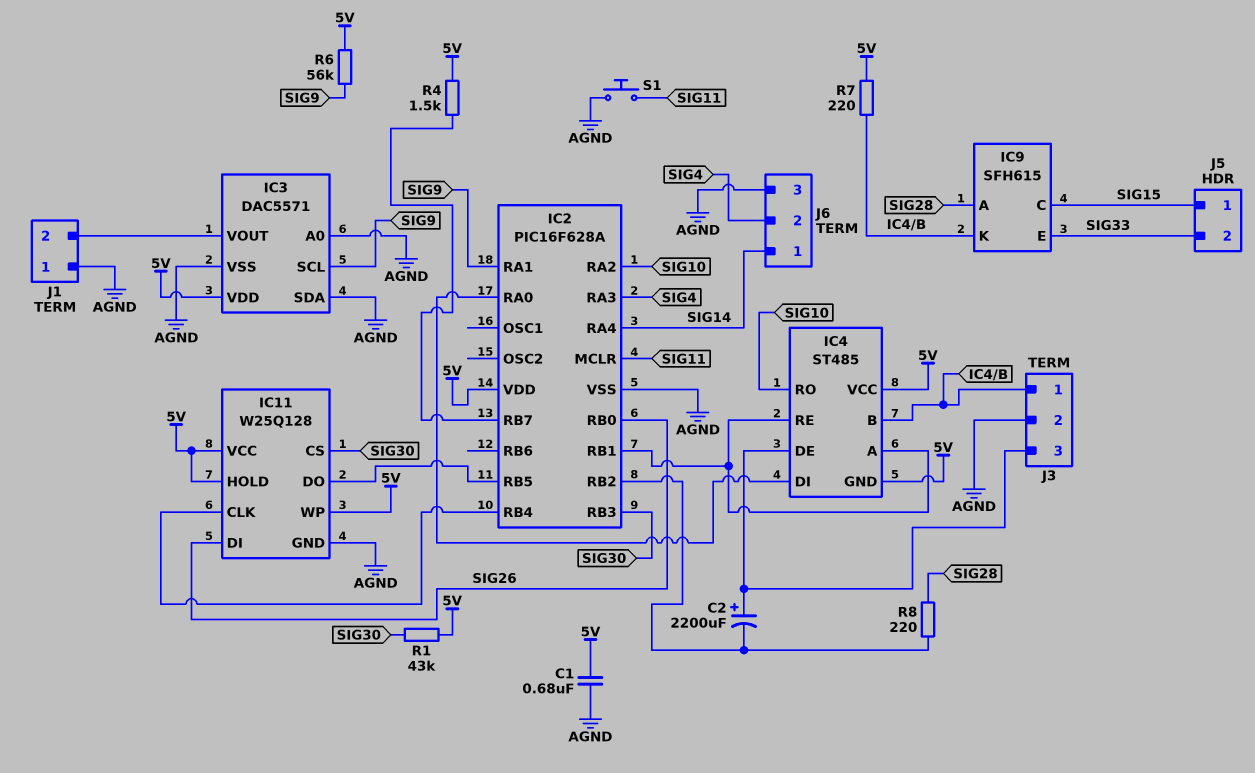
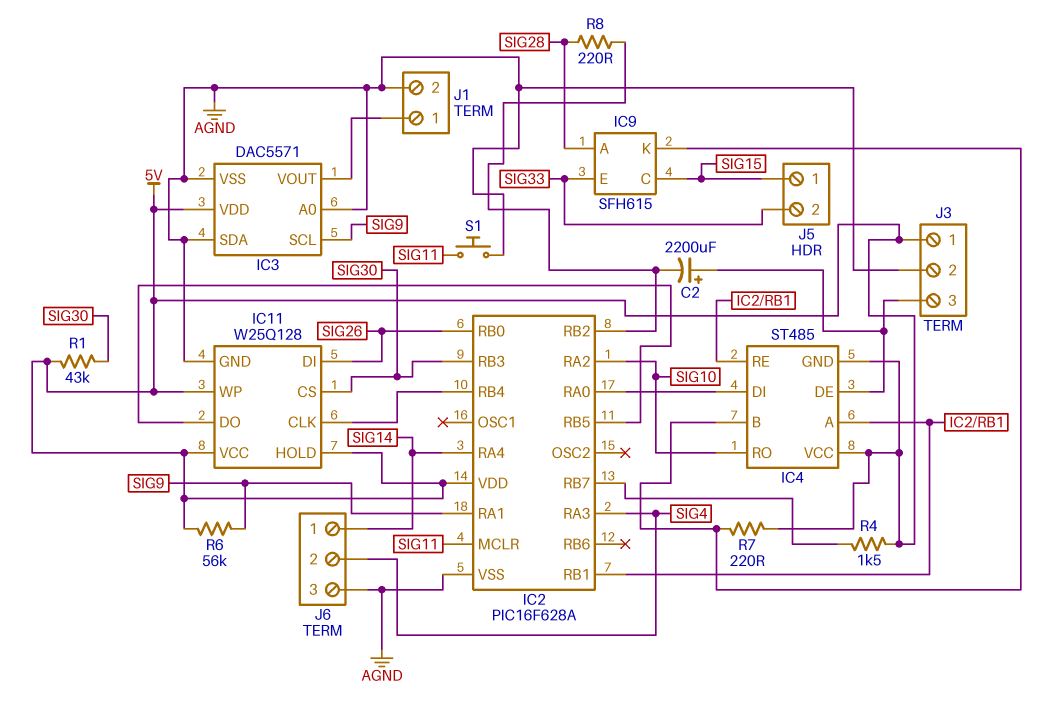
C1: 680nF (5V, AGND) -> none
J1 pin 1: AGND -> IC3/VOUT
J1 pin 2: IC3/VOUT -> AGND
J3 pin 1: IC4/B -> 5V

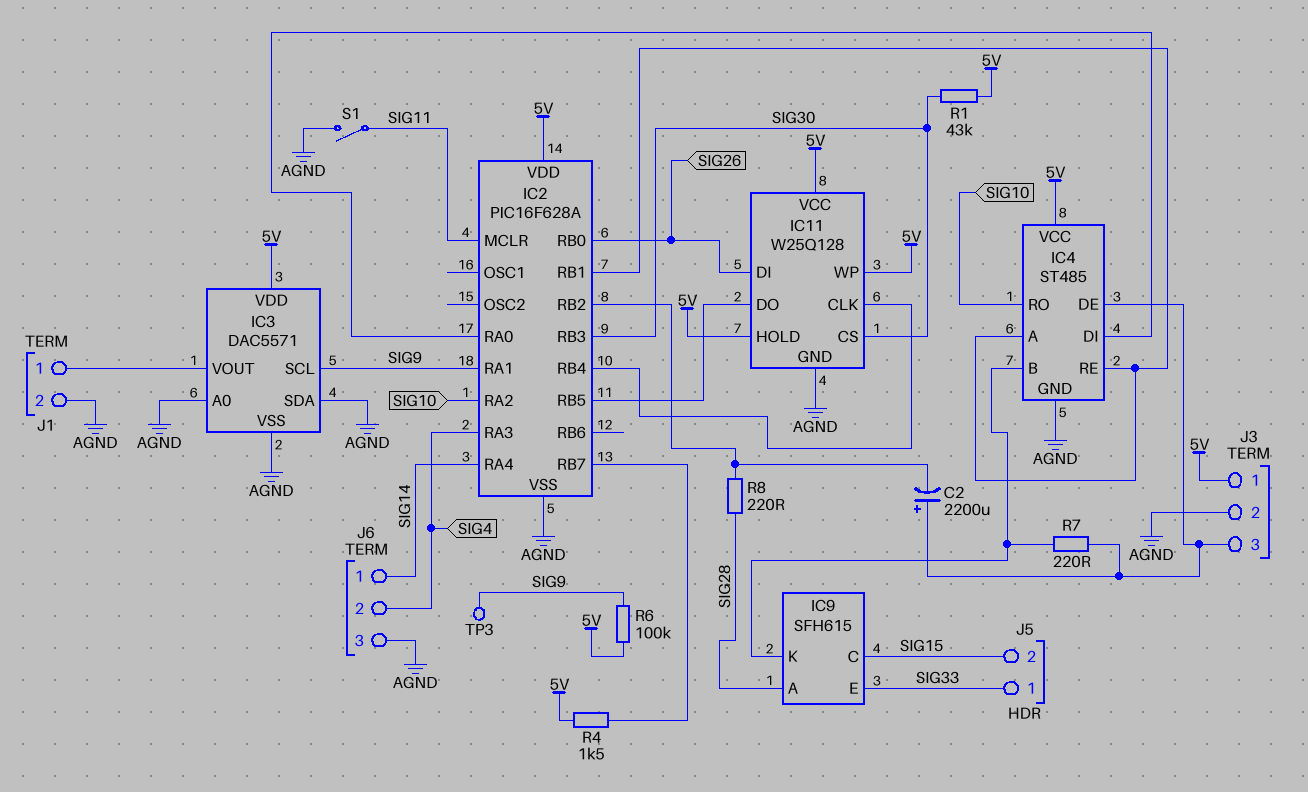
IC4 pin GND: 5V -> AGND
J5 pin 1: SIG15 -> SIG33
J5 pin 2: SIG33 -> SIG15
R6: 56k (5V, SIG9) -> 100k (5V, SIG9)
R7: 220 (5V, IC4/B) -> 220 (IC4/B, IC4/DE)
S1: button (AGND, SIG11) -> switch (AGND, SIG11)
TP3: none -> test point (SIG9)

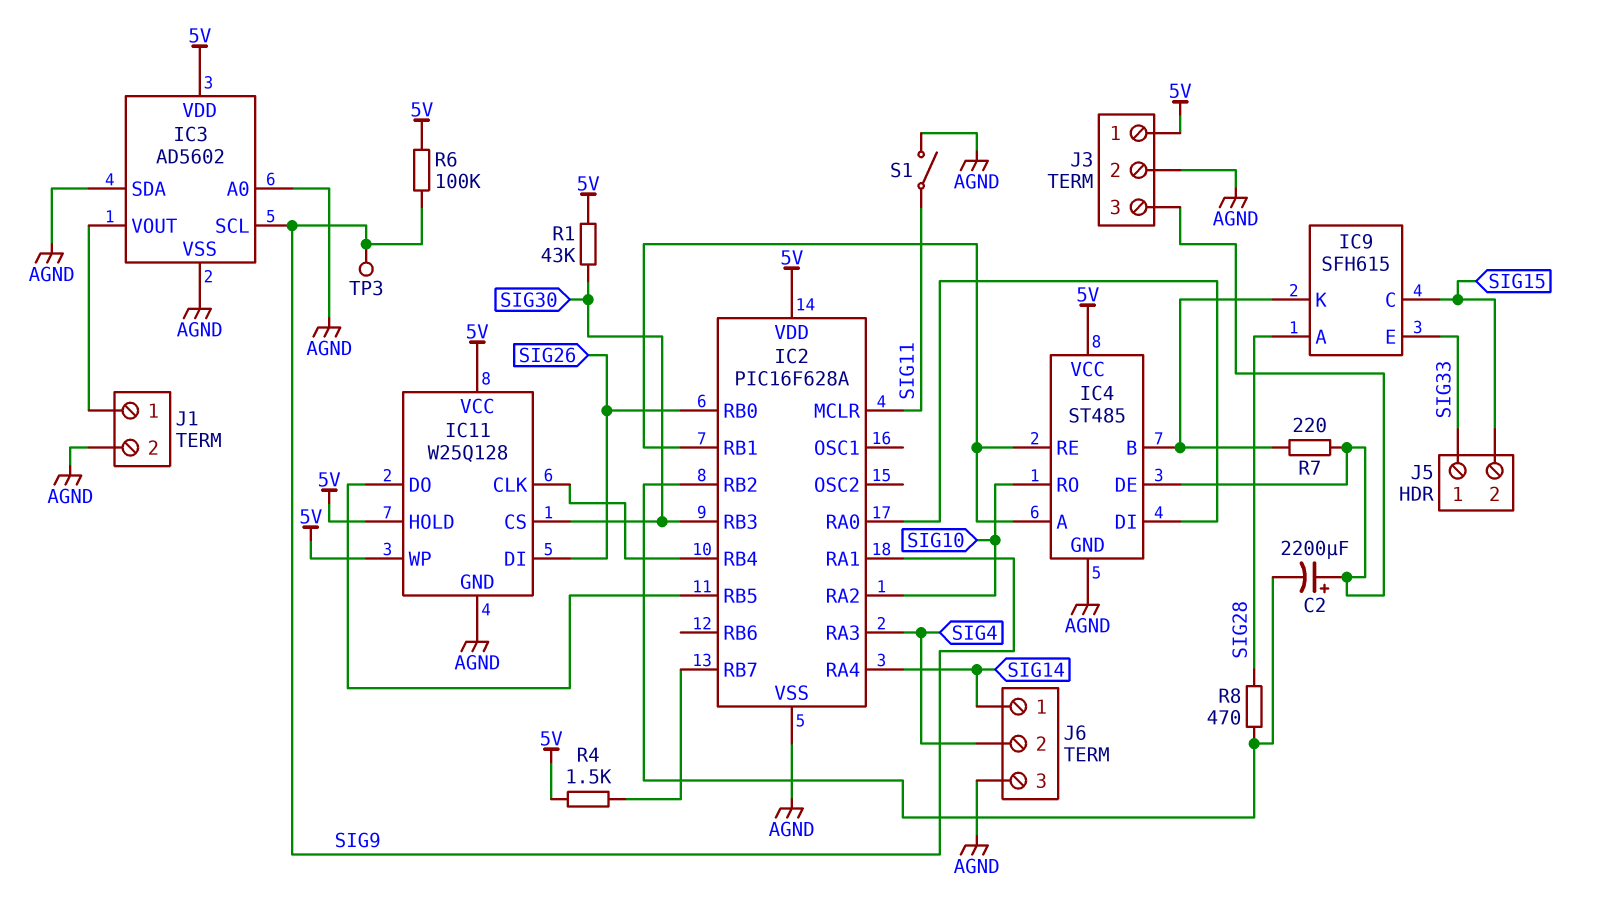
IC3: DAC5571 -> AD5602
R8: 220 (IC2/RB2, SIG28) -> 470 (IC2/RB2, SIG28)

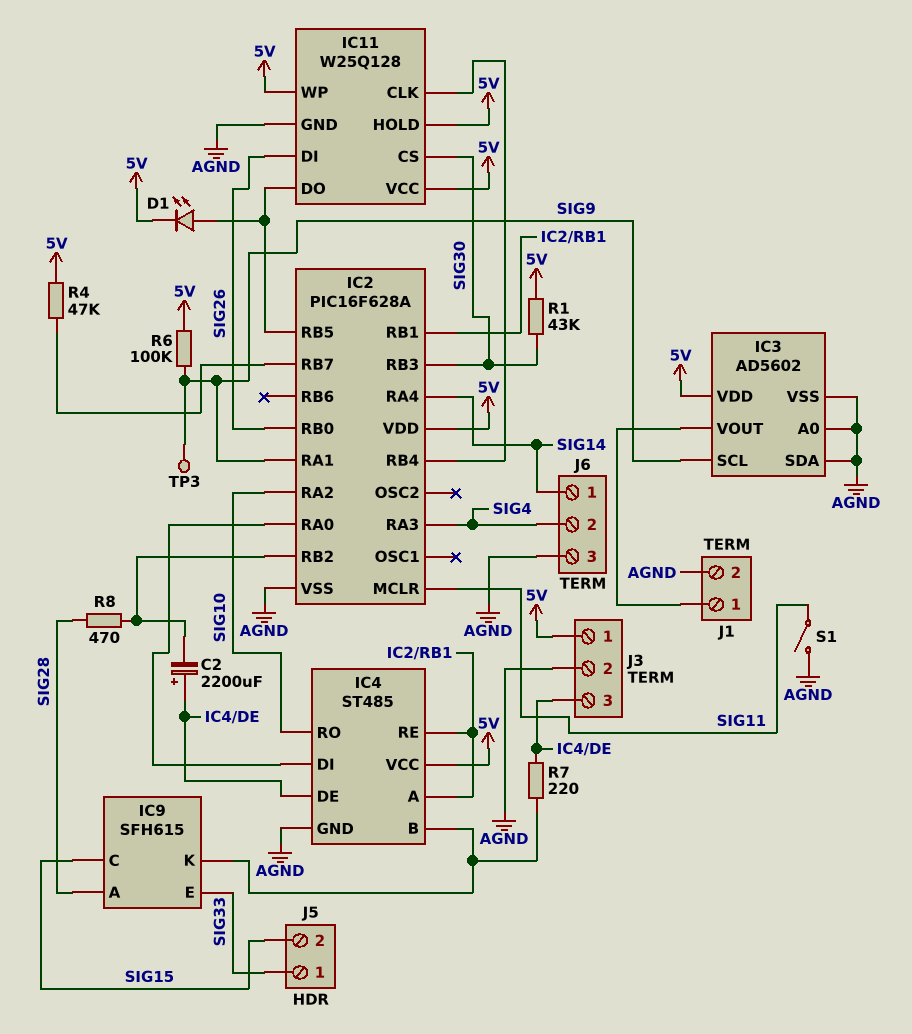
D1: none -> LED (A IC2/RB5, K 5V)
R4: 1.5k (5V, IC2/RB7) -> 47k (5V, IC2/RB7)

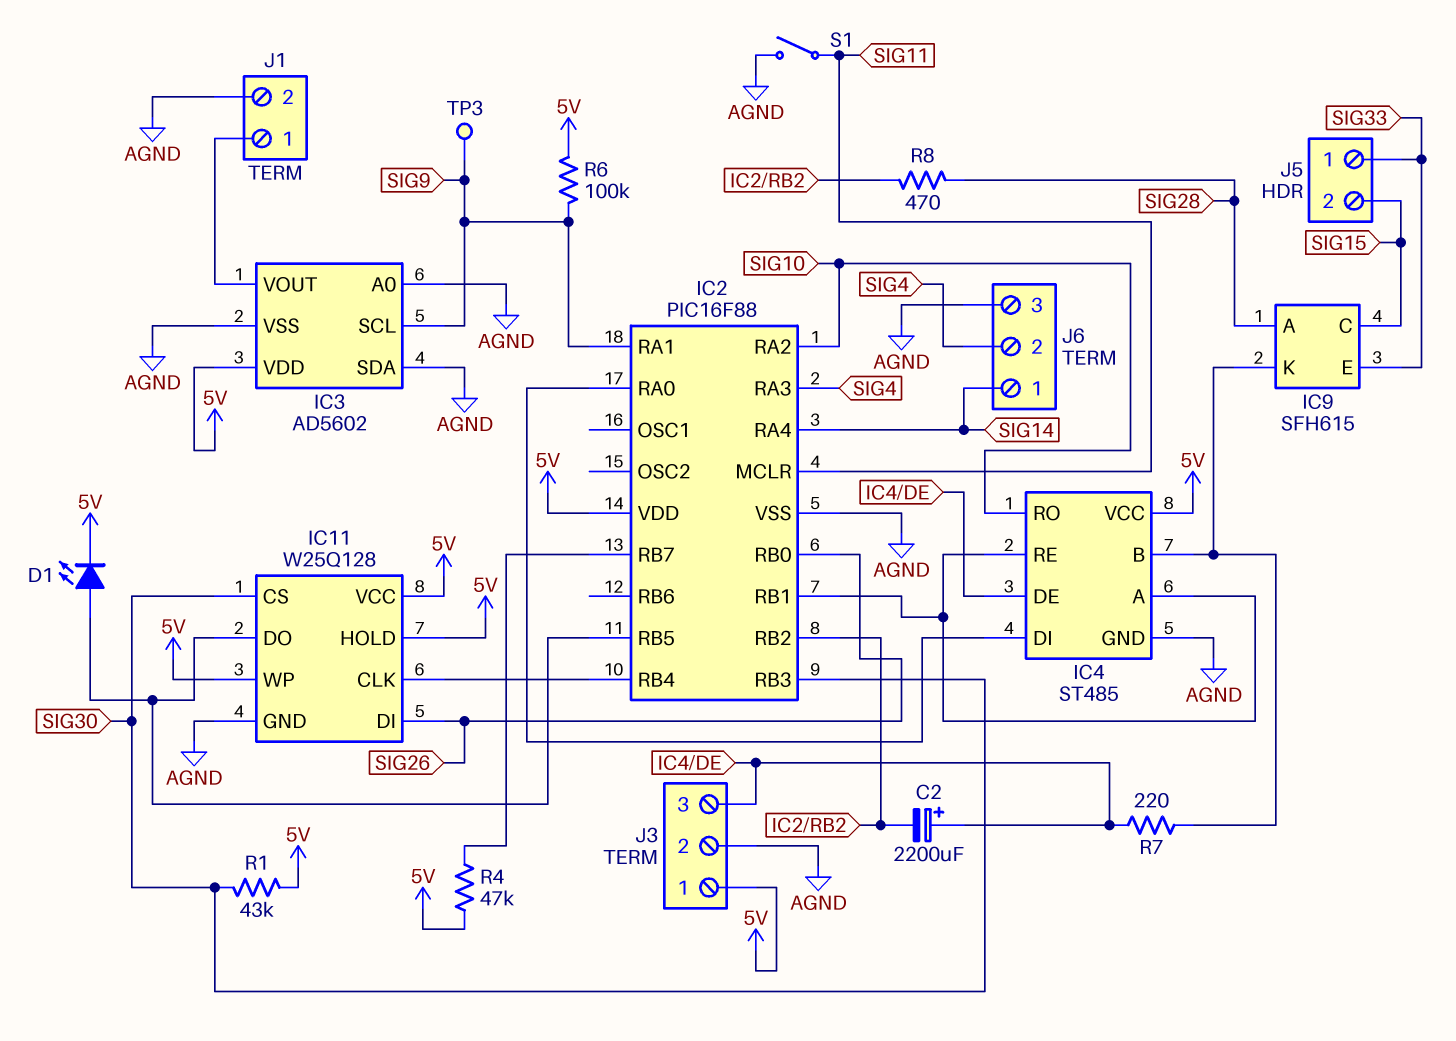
IC2: PIC16F628A -> PIC16F88

